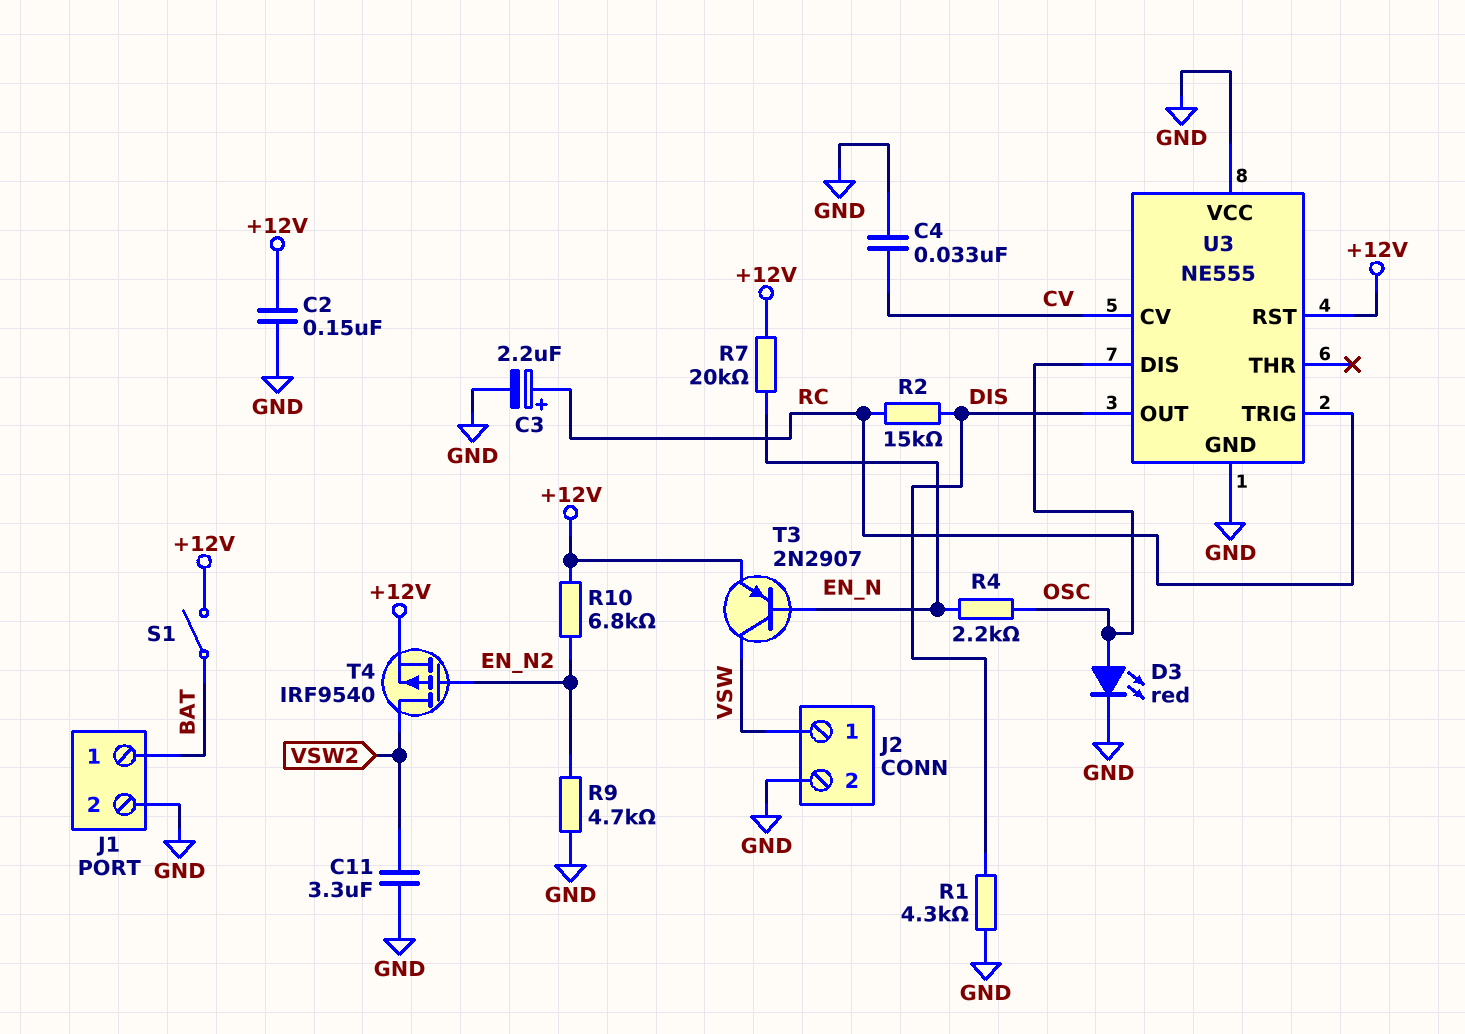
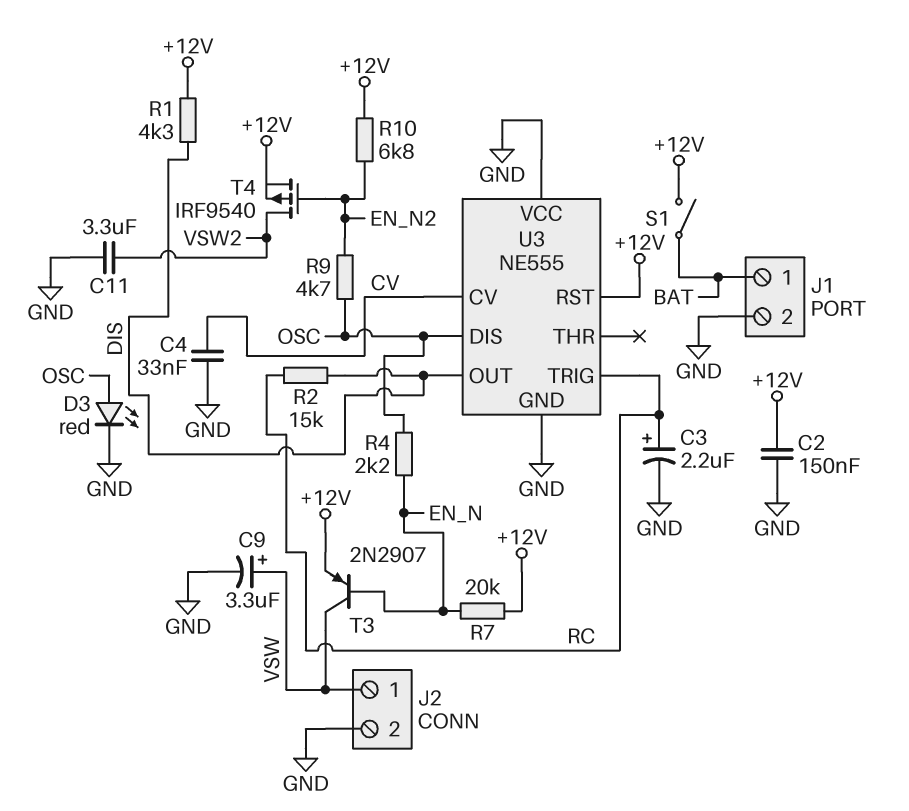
C9: none -> 3.3uF (plus VSW, minus GND)
R1: 4.3k (DIS, GND) -> 4.3k (+12V, DIS)
R9: 4.7k (EN_N2, GND) -> 4.7k (EN_N2, OSC)

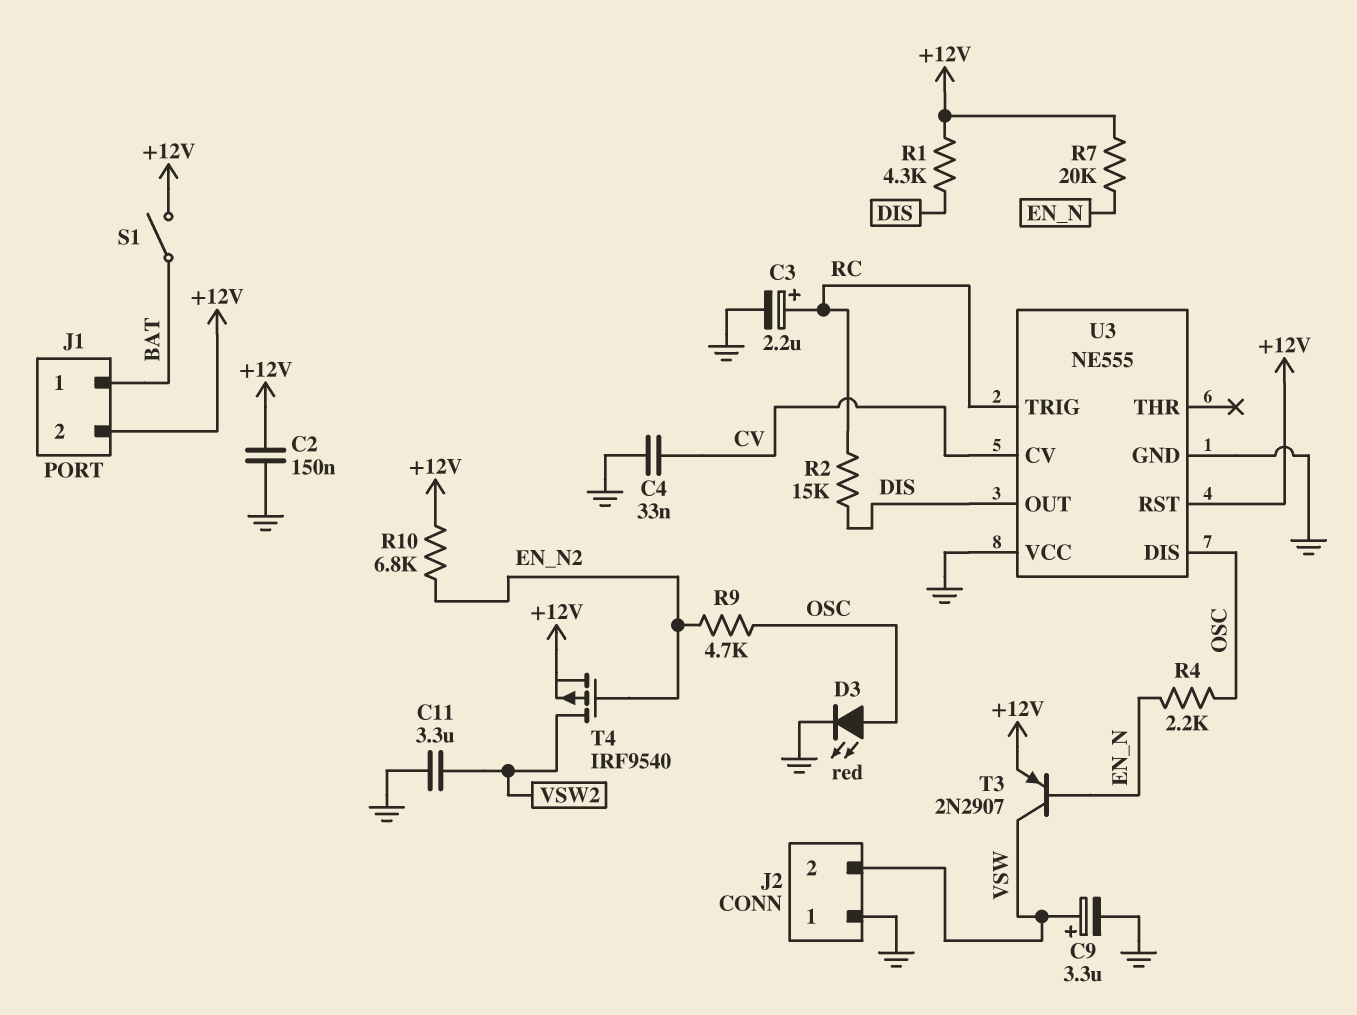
J1 pin 2: GND -> +12V
J2 pin 1: VSW -> GND
J2 pin 2: GND -> VSW

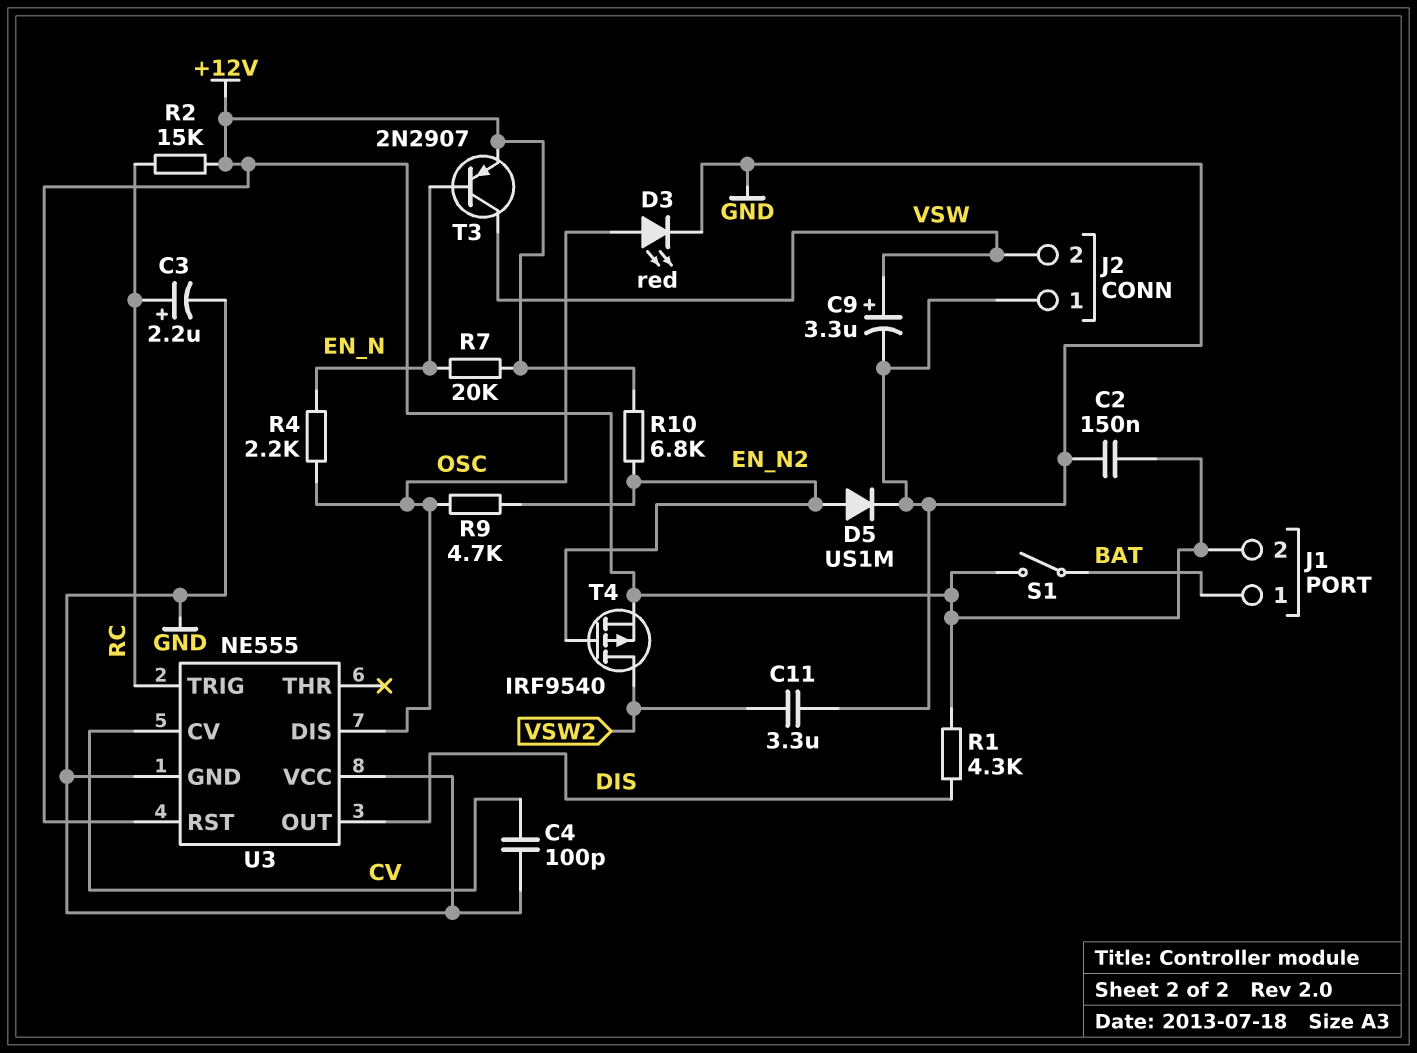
C4: 33nF (CV, GND) -> 100pF (CV, GND)
D5: none -> diode US1M (A EN_N2, K GND)
R2: 15k (DIS, RC) -> 15k (+12V, RC)

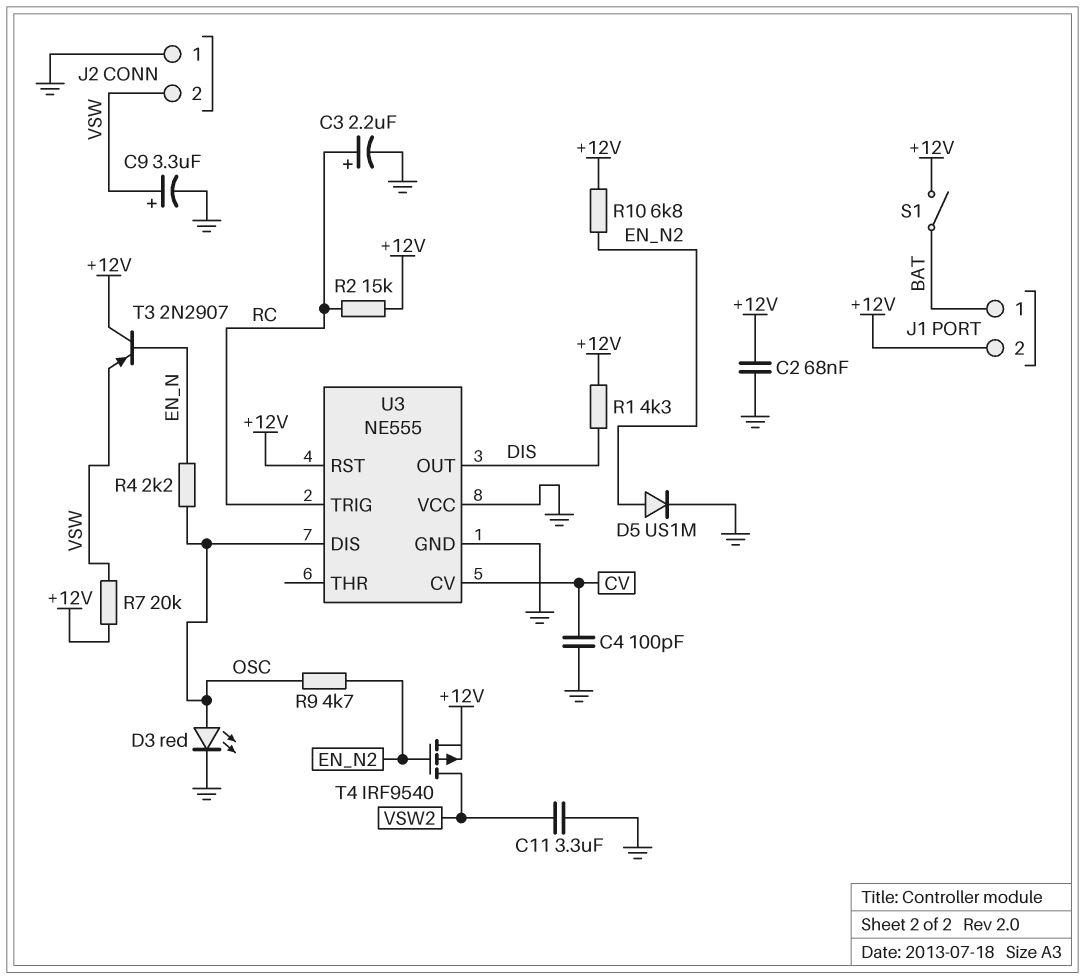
C2: 150nF (+12V, GND) -> 68nF (+12V, GND)
R7: 20k (+12V, EN_N) -> 20k (+12V, VSW)
T3: PNP 2N2907 (B EN_N, C VSW, E +12V) -> PNP 2N2907 (B EN_N, C +12V, E VSW)

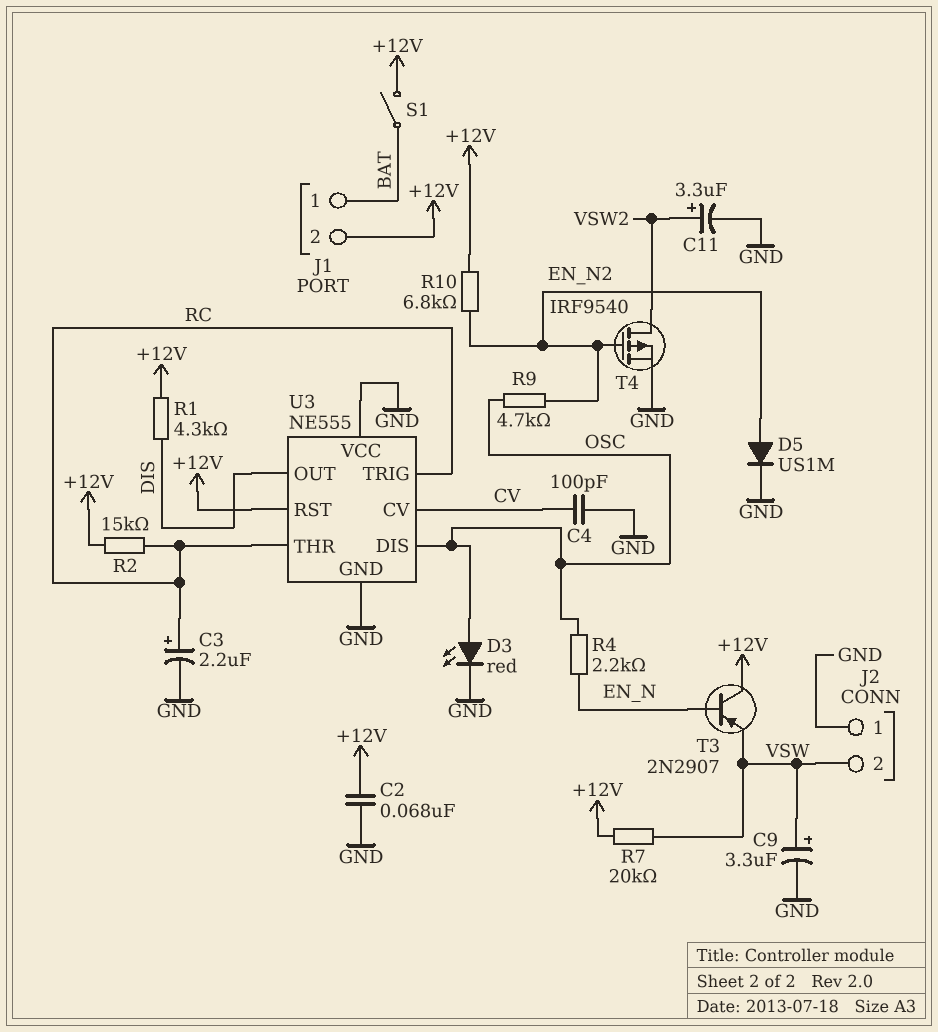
C11: 3.3uF (GND, VSW2) -> 3.3uF (plus VSW2, minus GND)
T4: PMOS IRF9540 (G EN_N2, D VSW2, S +12V) -> PMOS IRF9540 (G EN_N2, D VSW2, S GND)
U3 pin THR: none -> RC

